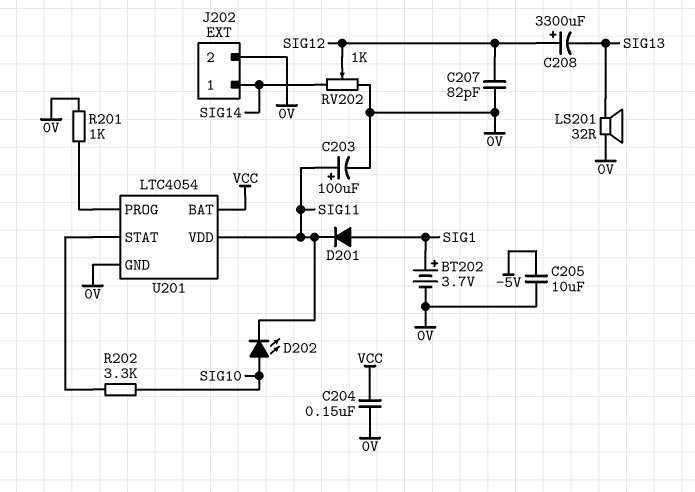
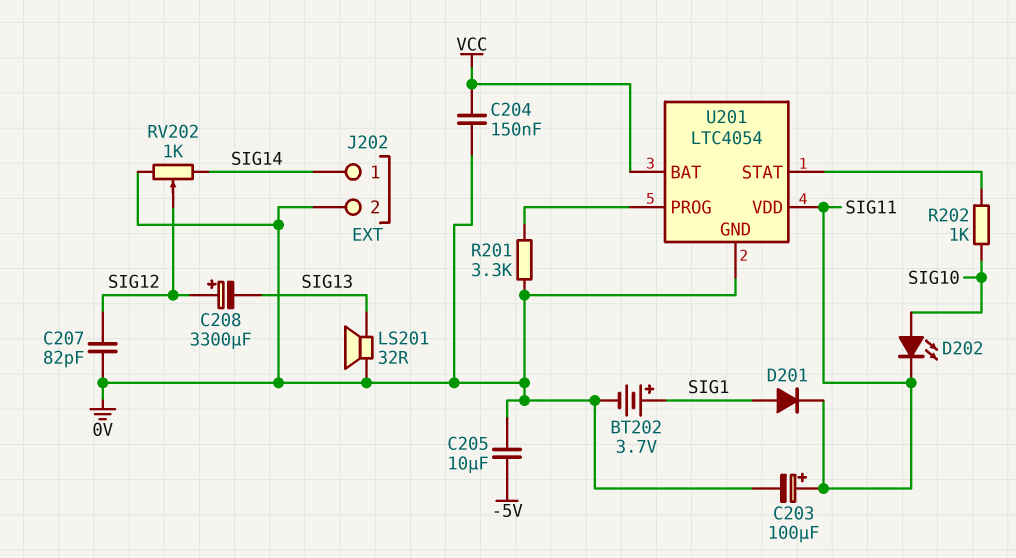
R201: 1k (0V, U201/PROG) -> 3.3k (0V, U201/PROG)
R202: 3.3k (SIG10, U201/STAT) -> 1k (SIG10, U201/STAT)

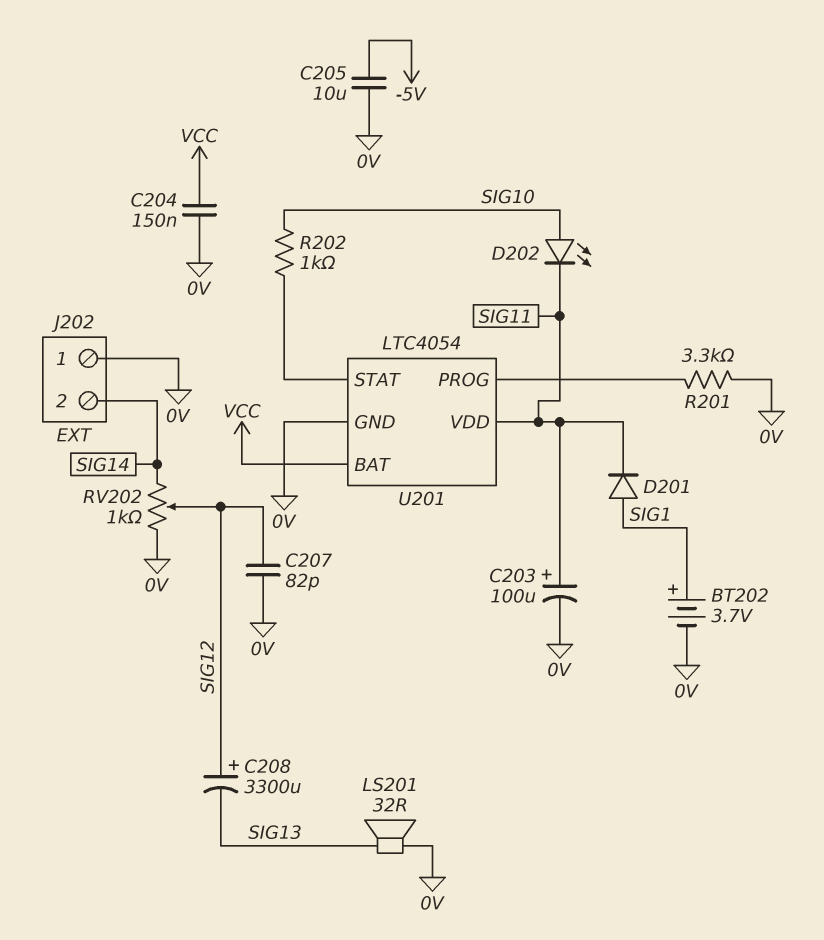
J202 pin 1: SIG14 -> 0V
J202 pin 2: 0V -> SIG14

